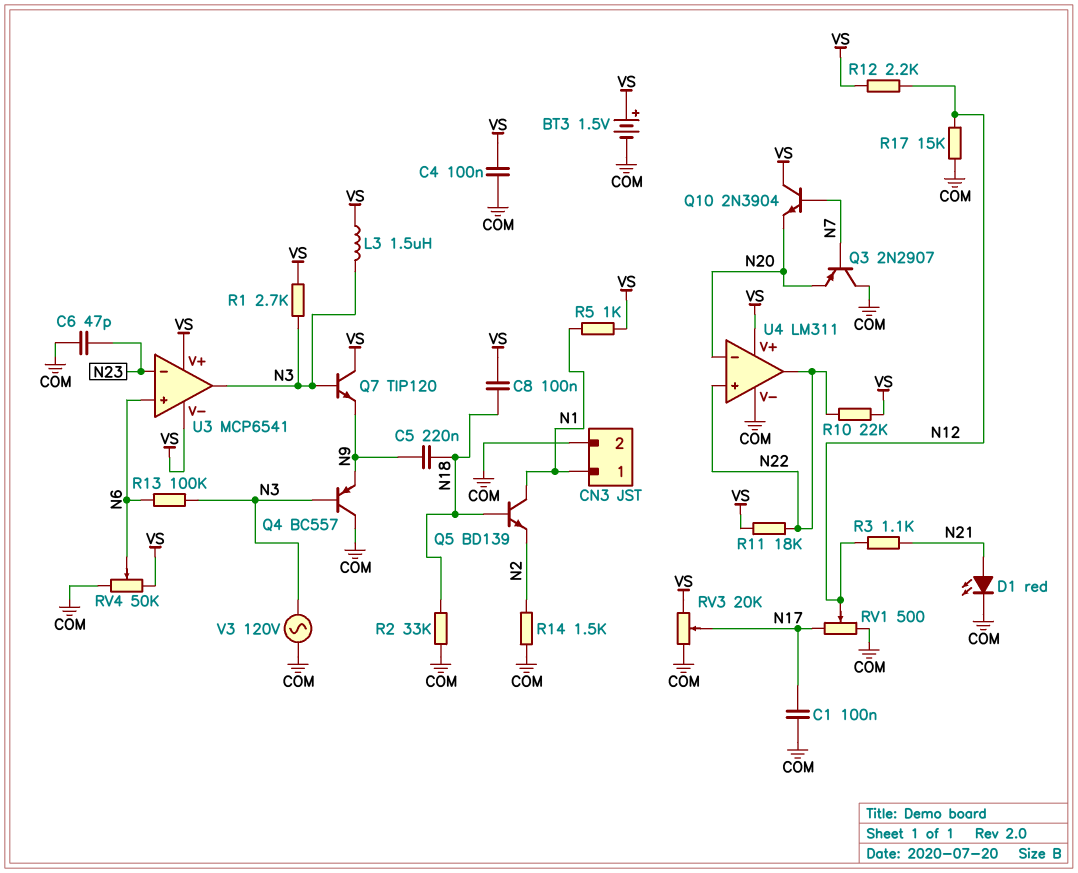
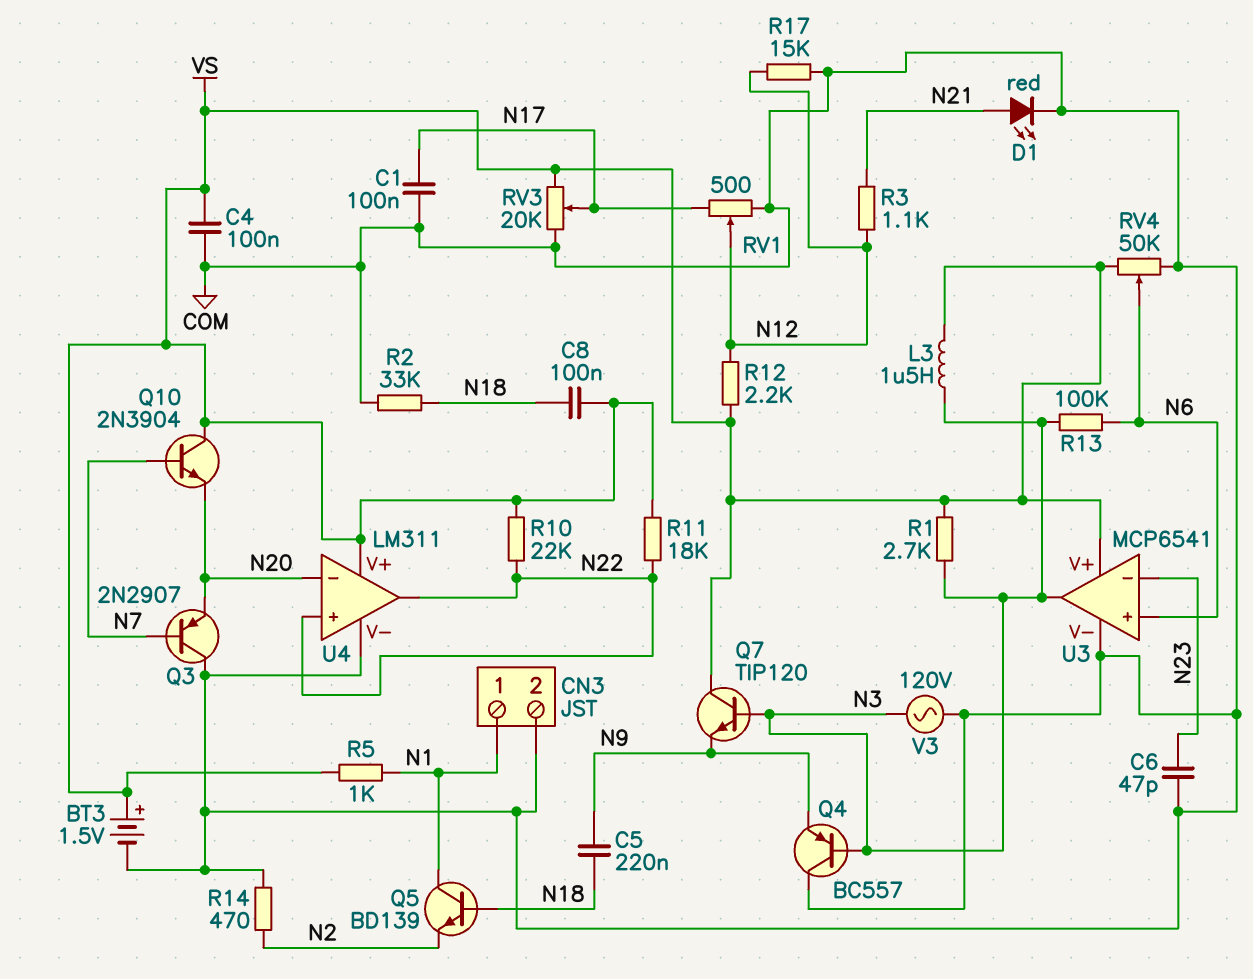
R14: 1.5k (COM, N2) -> 470 (COM, N2)
U3 pin V-: VS -> COM

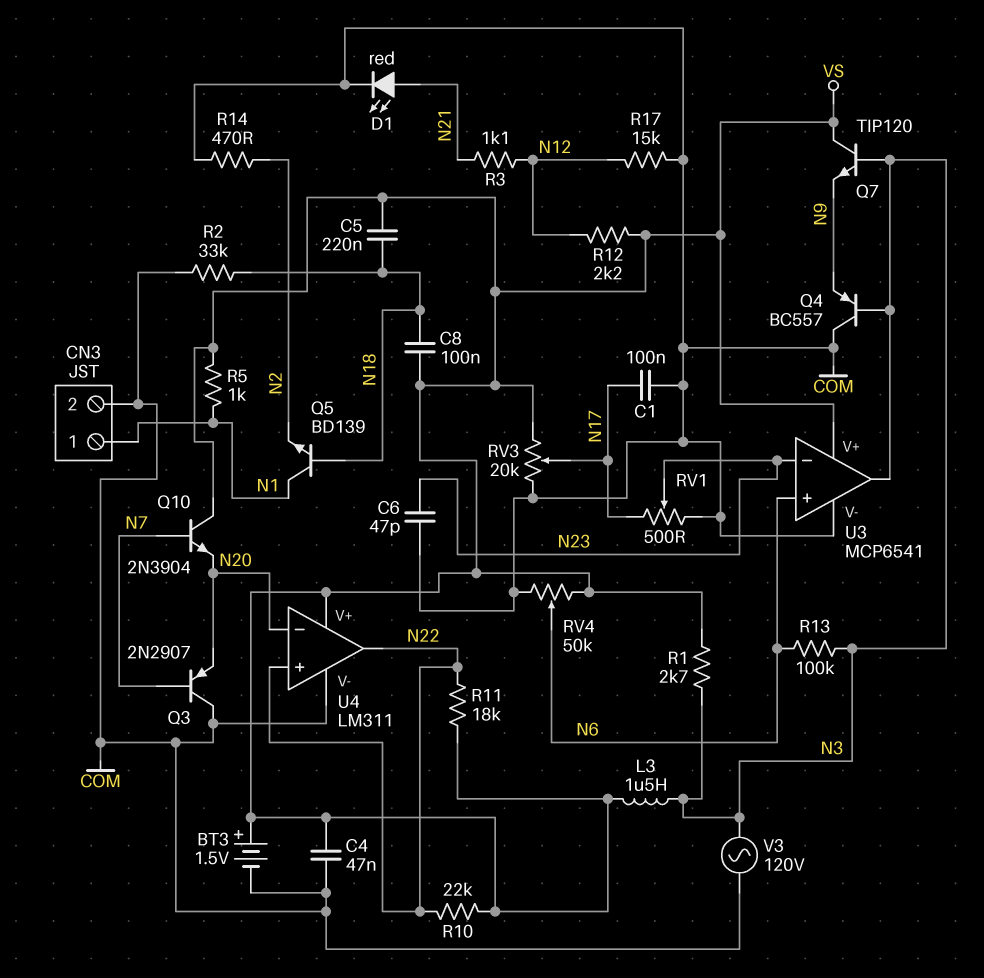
C4: 100nF (COM, VS) -> 47nF (COM, VS)
C5: 220nF (N9, N18) -> 220nF (N18, VS)
RV1: 500 (COM, N17, wiper N12) -> 500 (COM, N17, wiper N23)

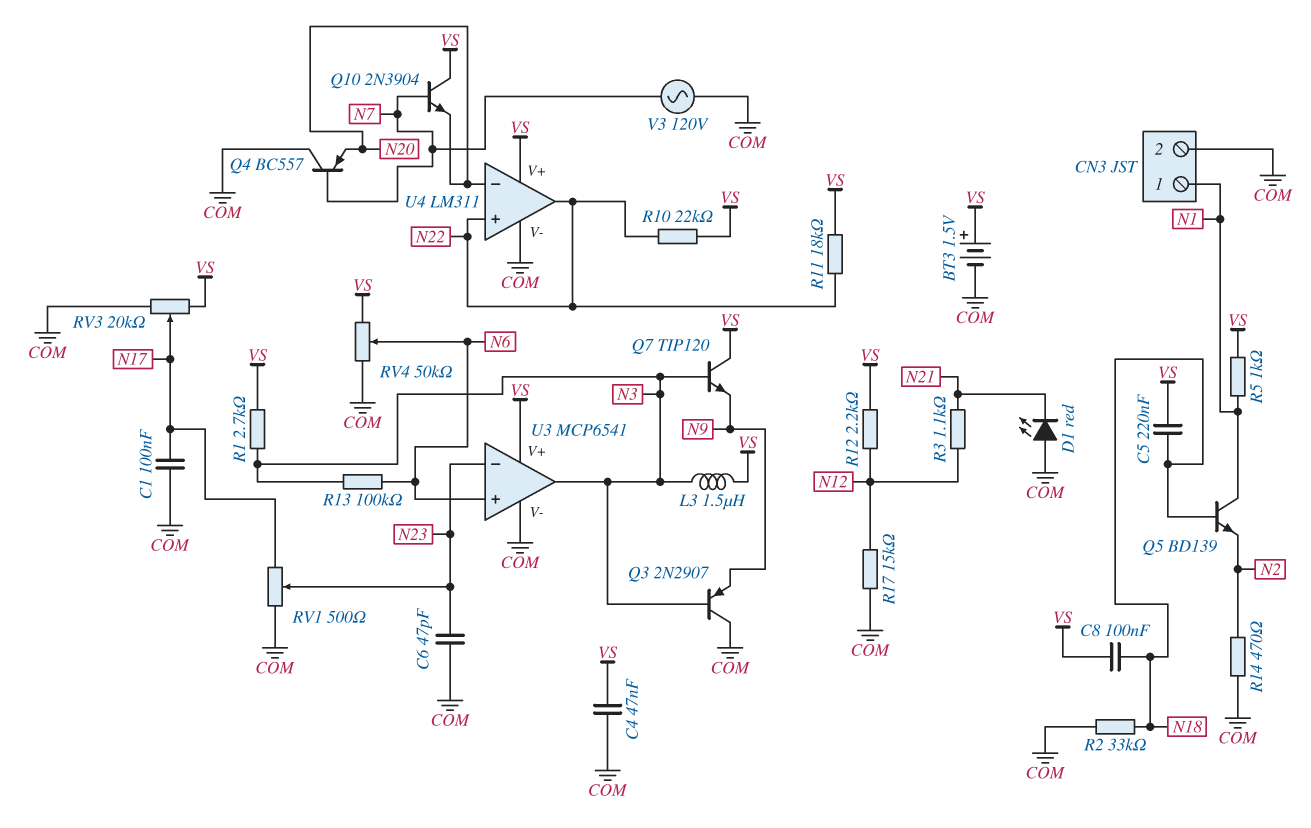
D1: LED red (A N21, K COM) -> LED red (A COM, K N21)
Q3: PNP 2N2907 (B N7, C COM, E N20) -> PNP 2N2907 (B N3, C COM, E N9)
Q4: PNP BC557 (B N3, C COM, E N9) -> PNP BC557 (B N7, C COM, E N20)
V3: AC 120V (COM, N3) -> AC 120V (COM, N7)

